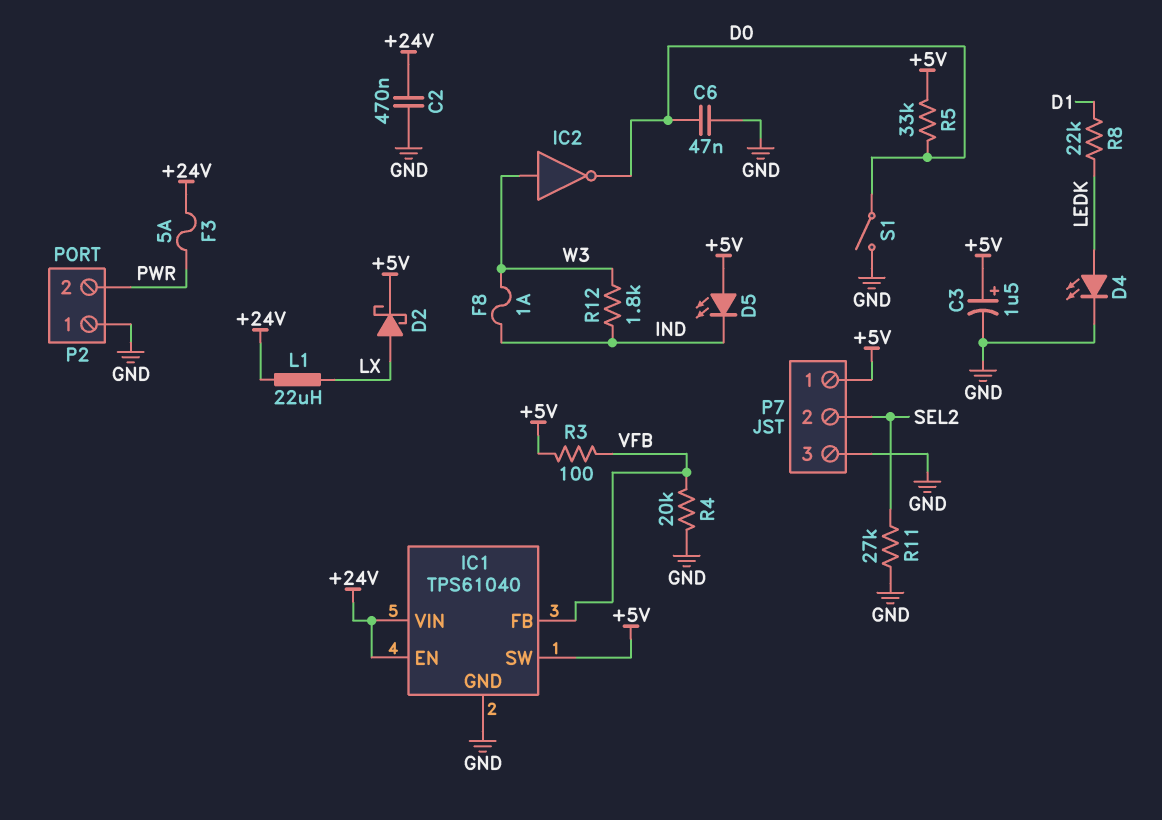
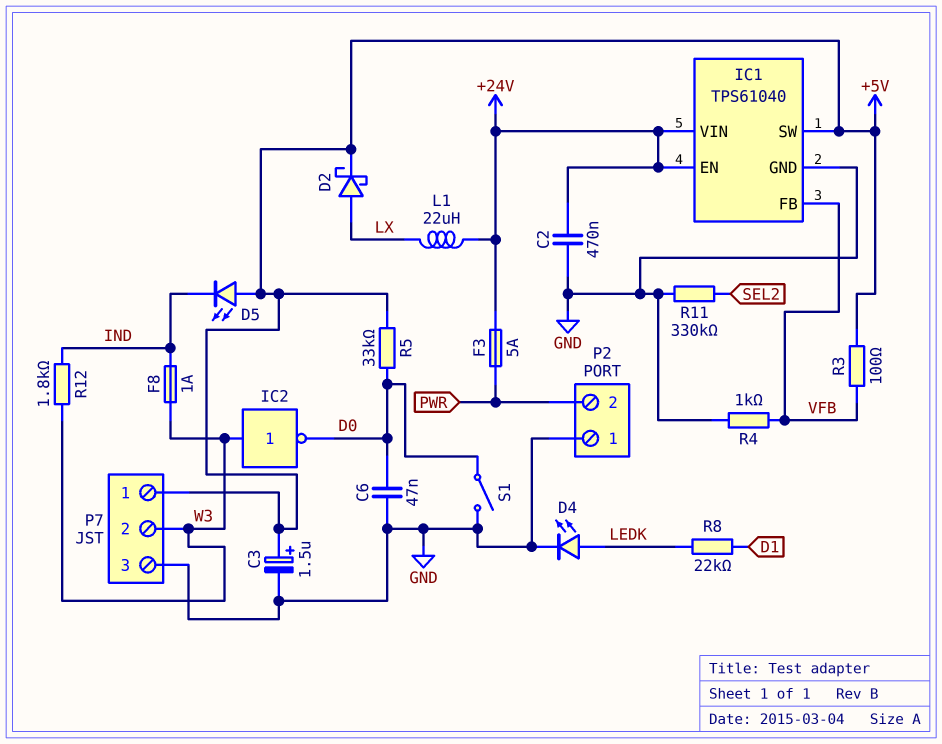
P7 pin 2: SEL2 -> W3
R4: 20k (GND, VFB) -> 1k (GND, VFB)
R11: 27k (GND, SEL2) -> 330k (GND, SEL2)

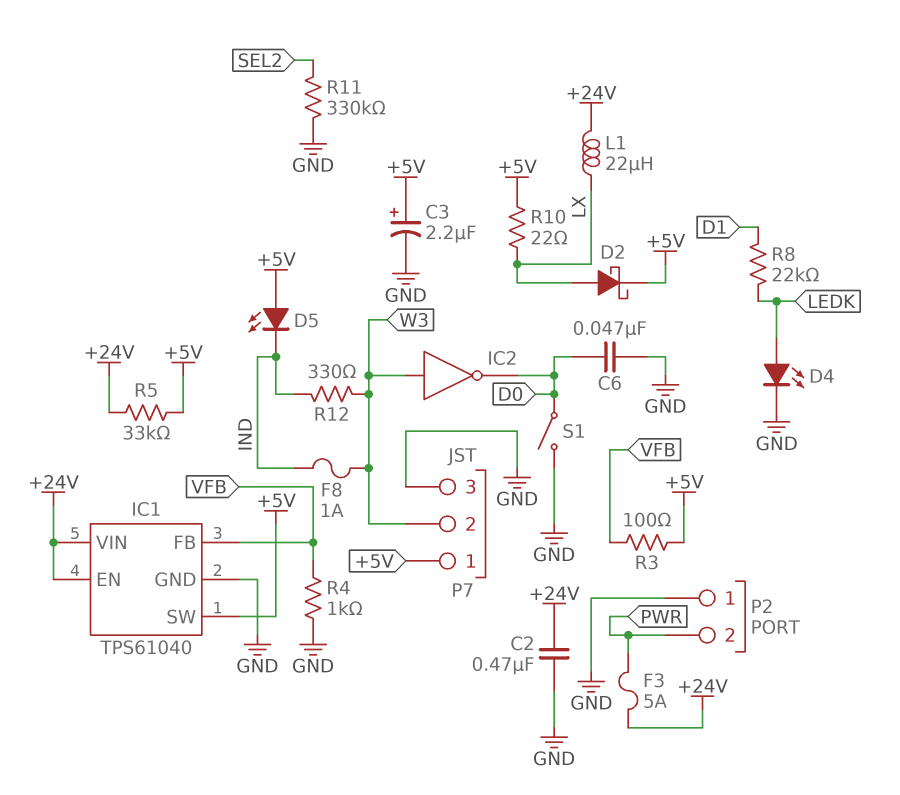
C3: 1.5uF (plus +5V, minus GND) -> 2.2uF (plus +5V, minus GND)
R5: 33k (+5V, D0) -> 33k (+5V, +24V)
R10: none -> 22 (+5V, LX)
R12: 1.8k (IND, W3) -> 330 (IND, W3)

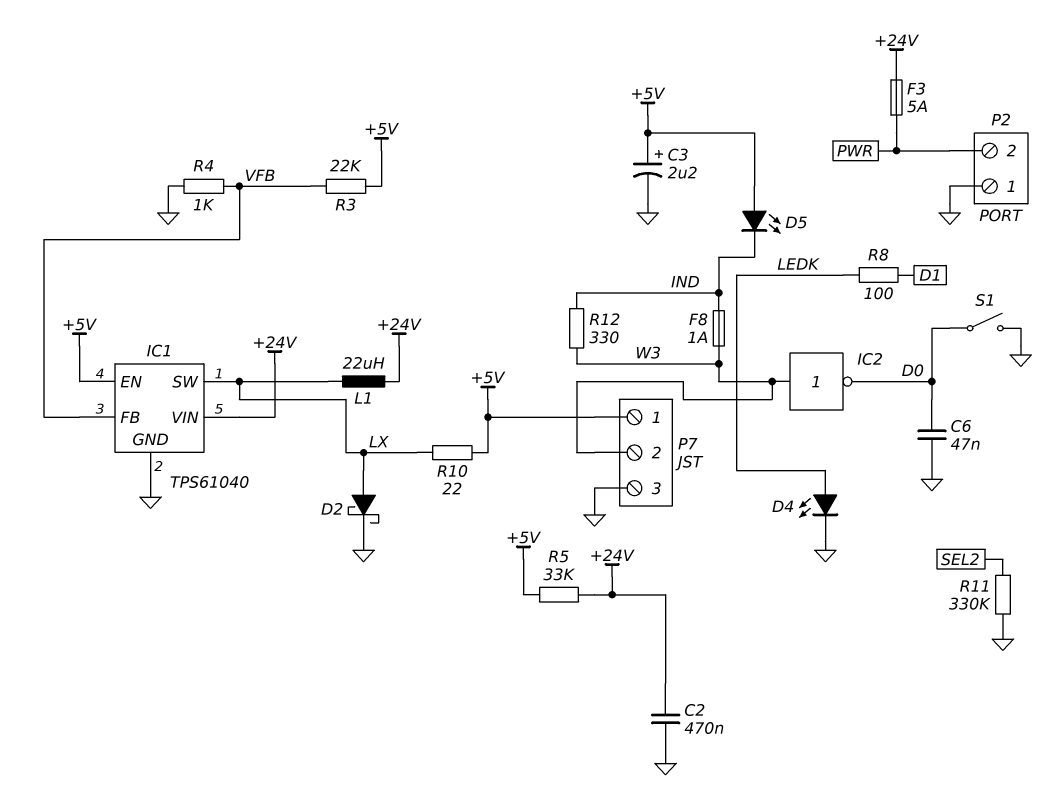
D2: schottky (A LX, K +5V) -> schottky (A LX, K GND)
IC1 pin EN: +24V -> +5V
IC1 pin SW: +5V -> LX
R3: 100 (+5V, VFB) -> 22k (+5V, VFB)
R8: 22k (D1, LEDK) -> 100 (D1, LEDK)

